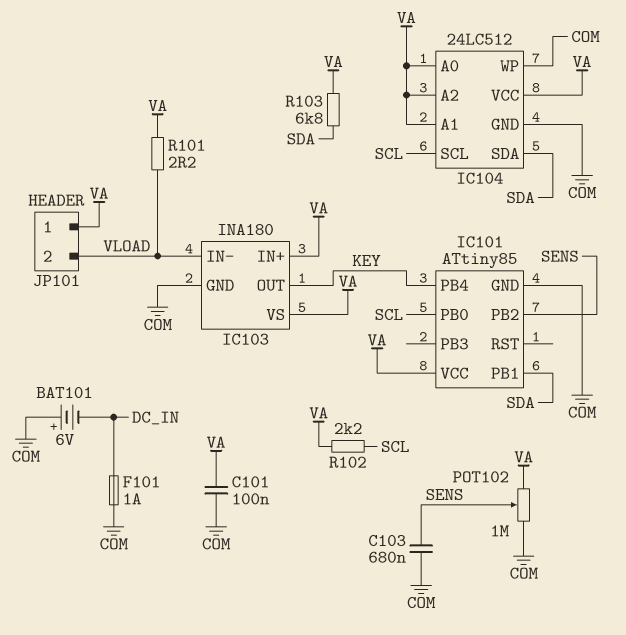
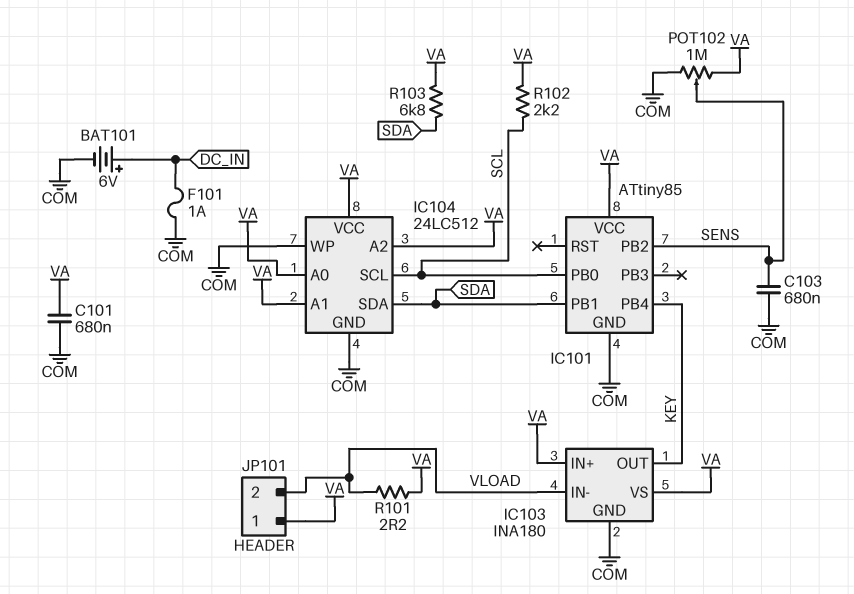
BAT101: 6V (plus COM, minus DC_IN) -> 6V (plus DC_IN, minus COM)
C101: 100nF (COM, VA) -> 680nF (COM, VA)

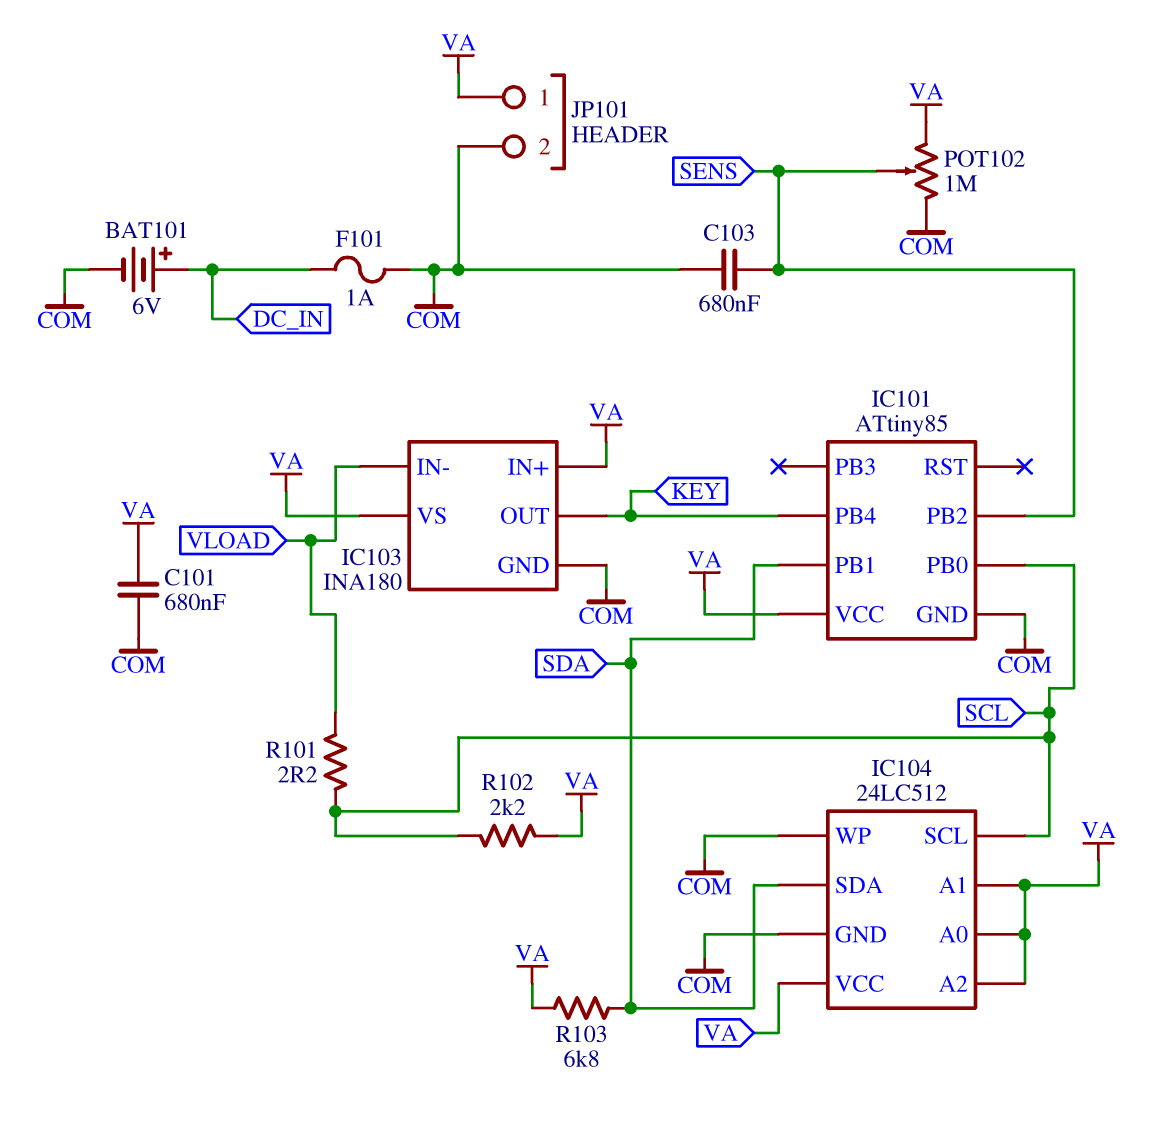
JP101 pin 2: VLOAD -> COM
R101: 2.2 (VA, VLOAD) -> 2.2 (SCL, VLOAD)

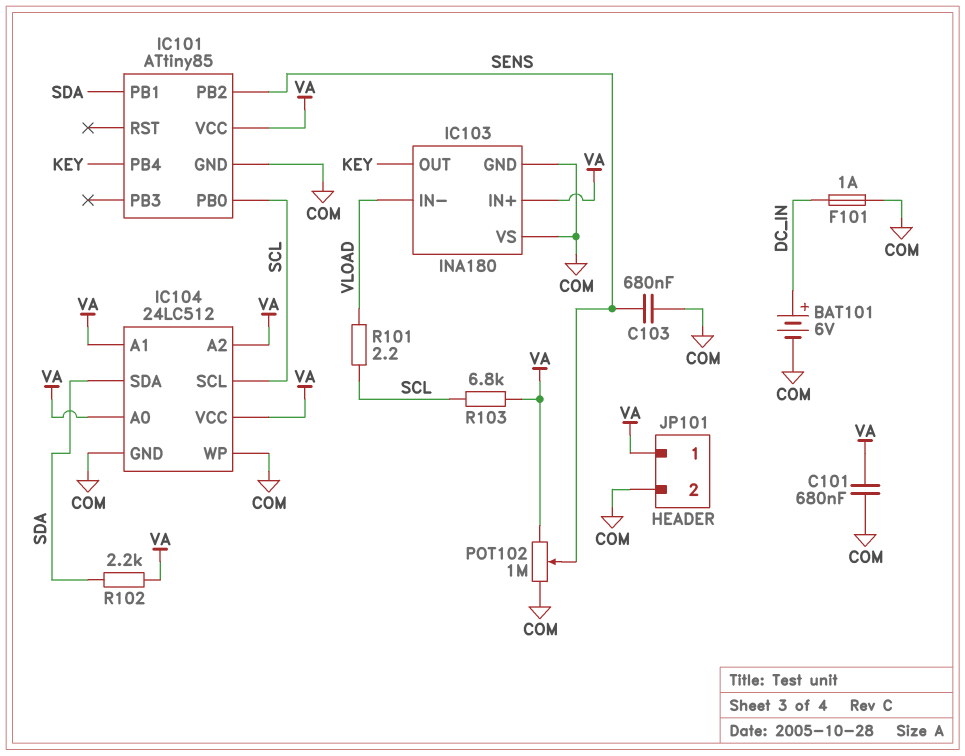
IC103 pin VS: VA -> COM
R102: 2.2k (SCL, VA) -> 2.2k (SDA, VA)
R103: 6.8k (SDA, VA) -> 6.8k (SCL, VA)

